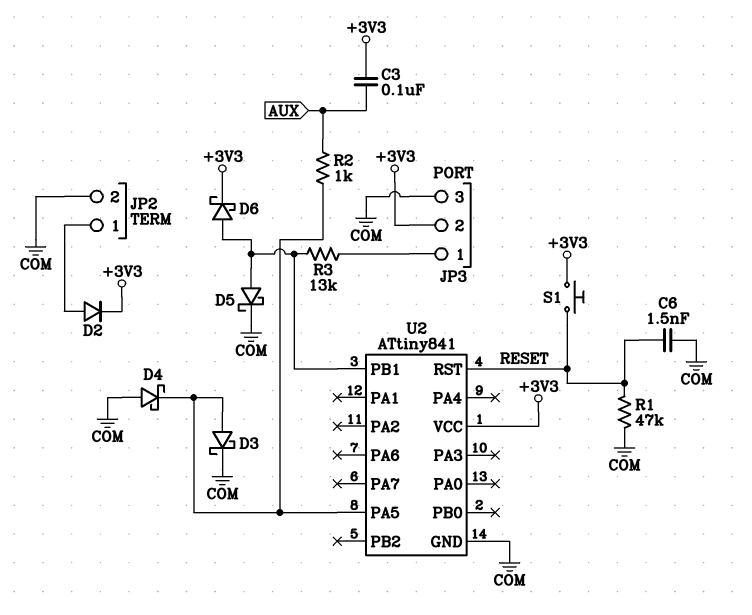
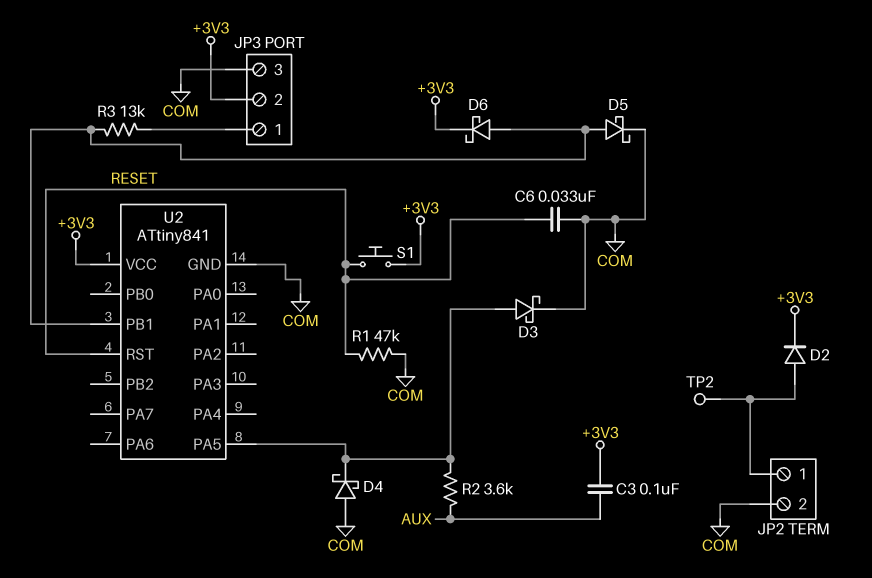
C6: 1.5nF (COM, RESET) -> 33nF (COM, RESET)
R2: 1k (AUX, U2/PA5) -> 3.6k (AUX, U2/PA5)
TP2: none -> test point (JP2/1)

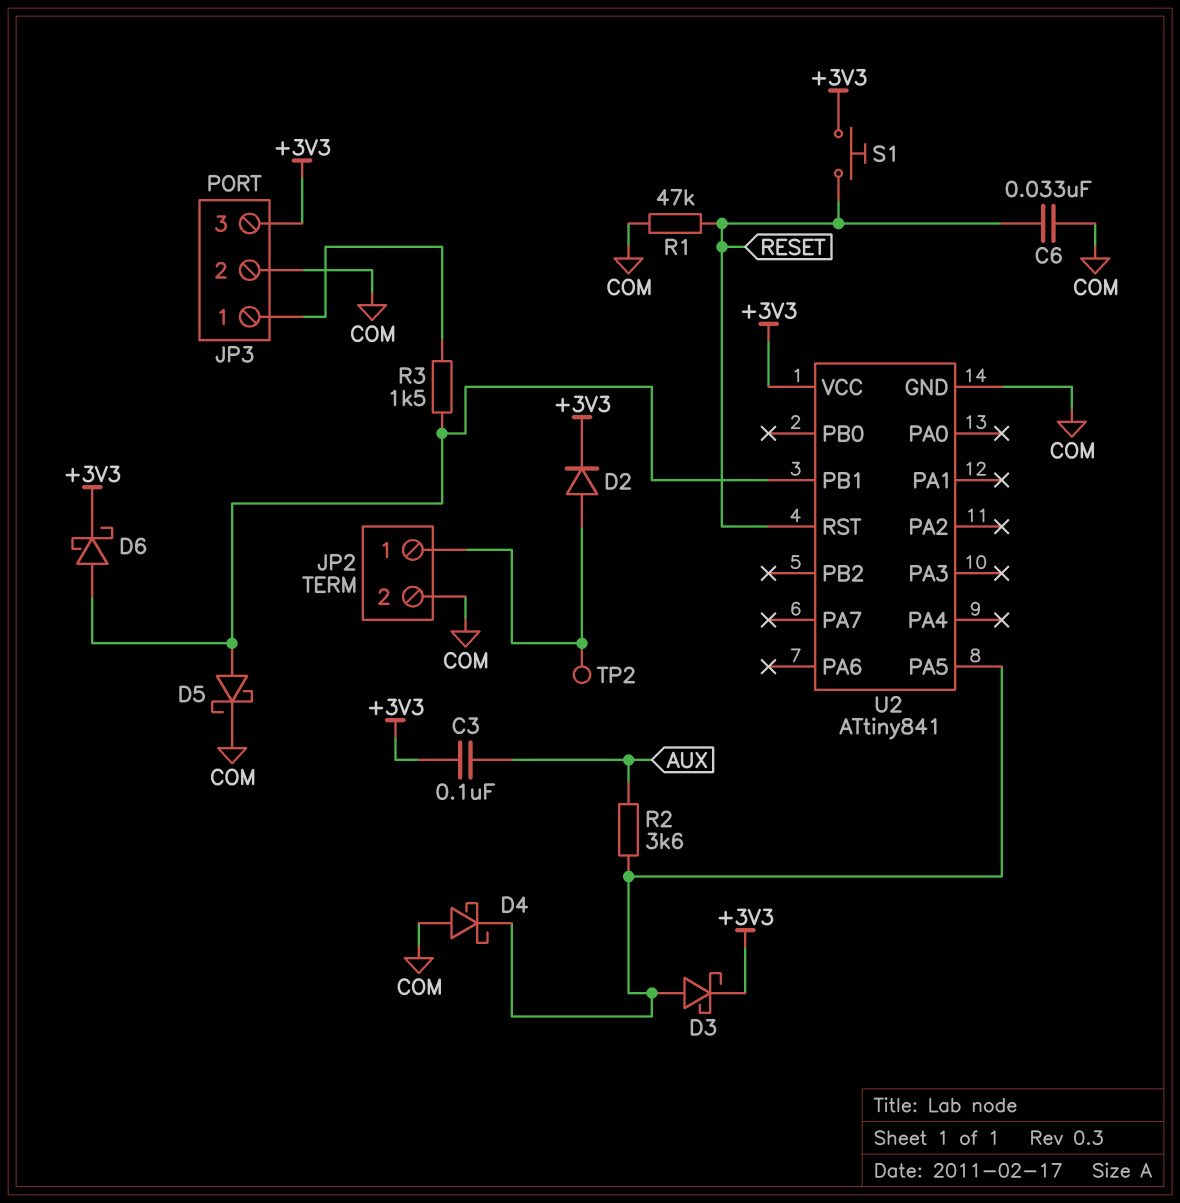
D3: schottky (A U2/PA5, K COM) -> schottky (A U2/PA5, K +3V3)
JP3 pin 2: +3V3 -> COM
JP3 pin 3: COM -> +3V3
R3: 13k (JP3/1, U2/PB1) -> 1.5k (JP3/1, U2/PB1)

